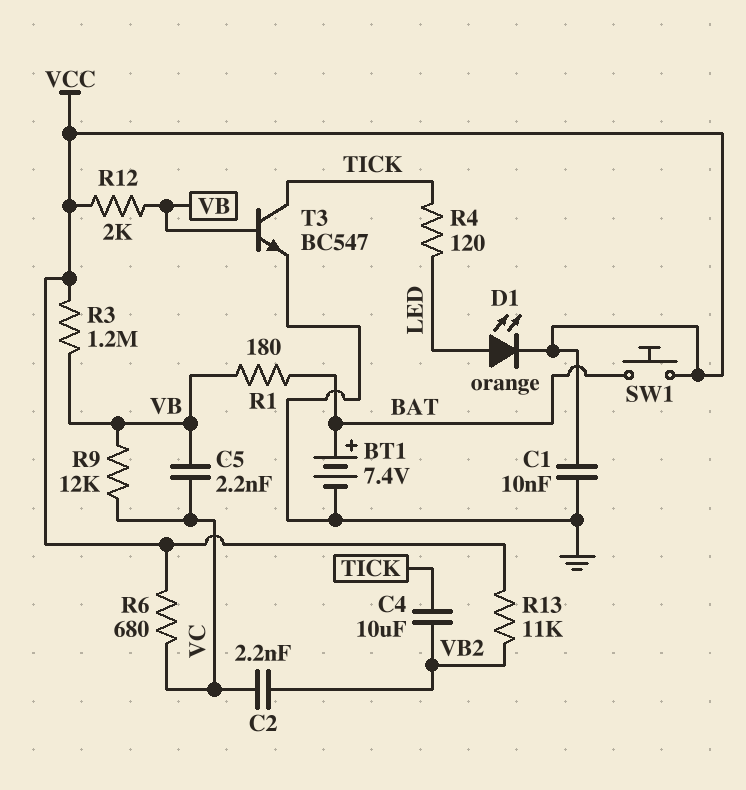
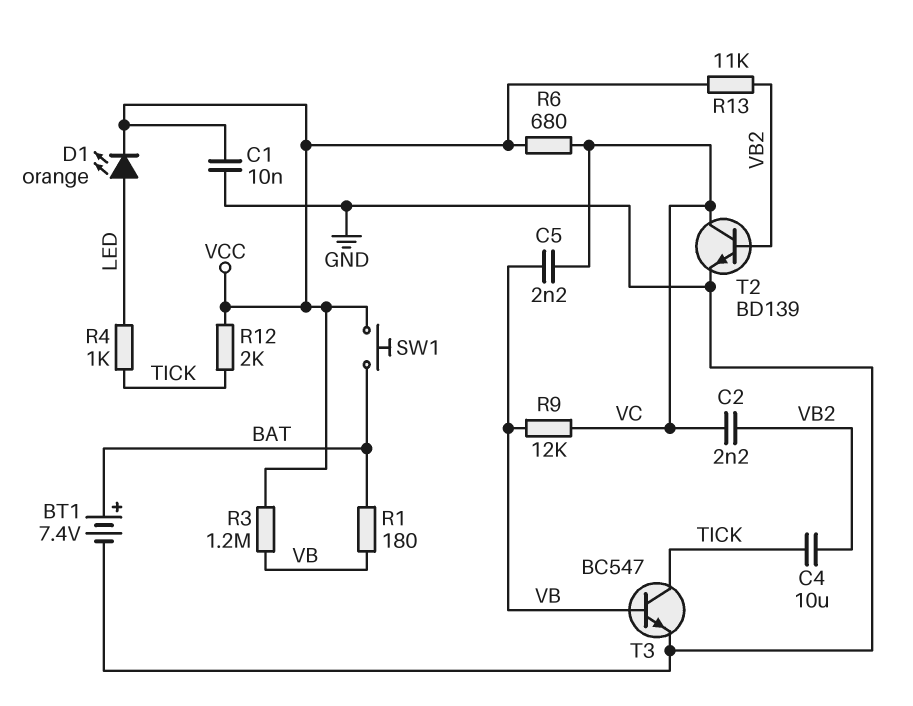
R4: 120 (LED, TICK) -> 1k (LED, TICK)
R12: 2k (VB, VCC) -> 2k (TICK, VCC)
T2: none -> NPN BD139 (B VB2, C VC, E GND)

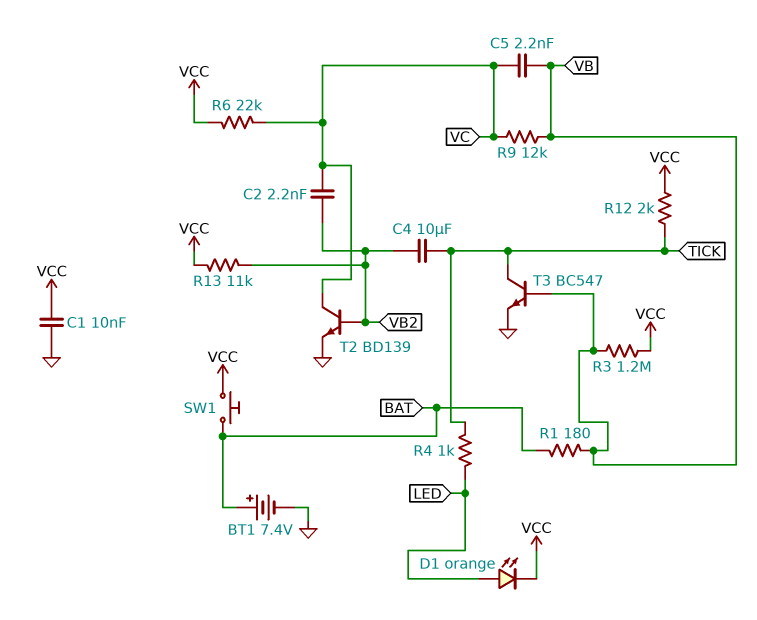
R6: 680 (VC, VCC) -> 22k (VC, VCC)

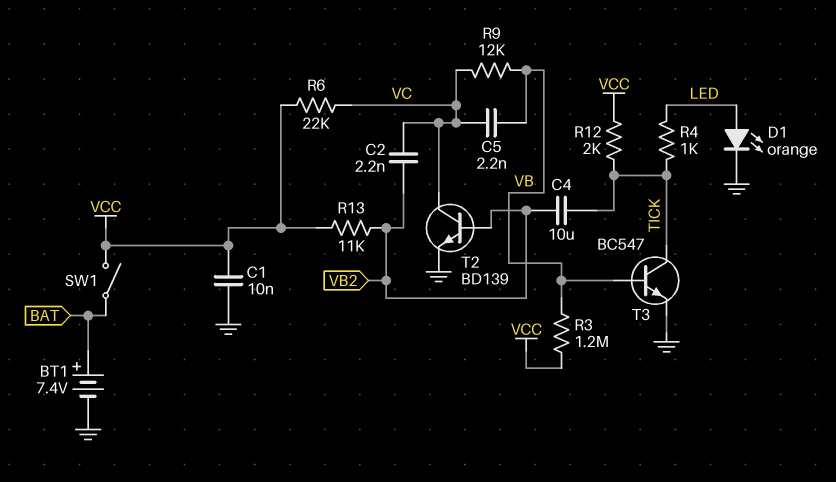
D1: LED orange (A LED, K VCC) -> LED orange (A LED, K GND)
R1: 180 (BAT, VB) -> none
SW1: button (BAT, VCC) -> switch (BAT, VCC)

